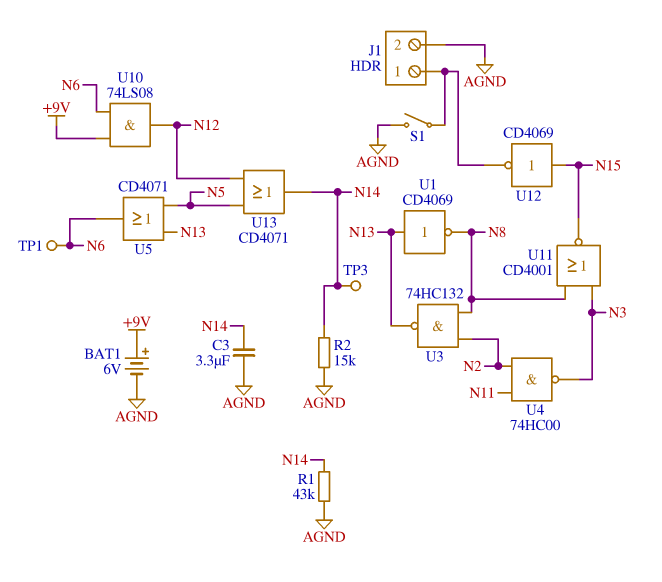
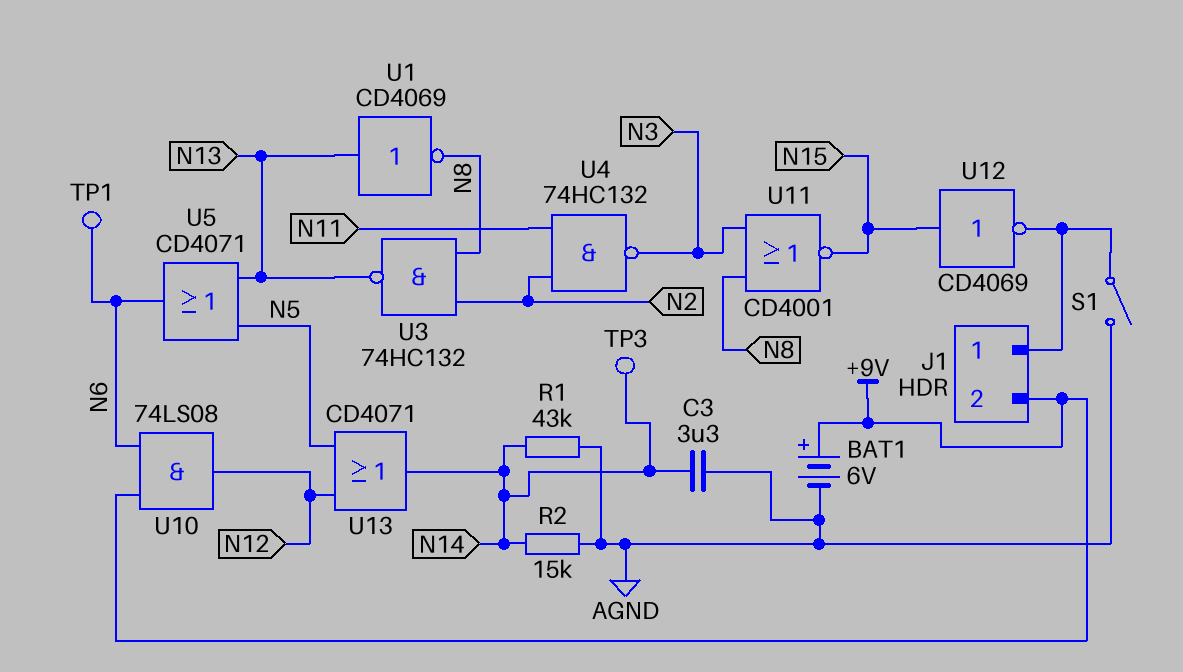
J1 pin 2: AGND -> +9V
U4: NAND 74HC00 (in N2, in N11, out N3) -> NAND 74HC132 (in N2, in N11, out N3)

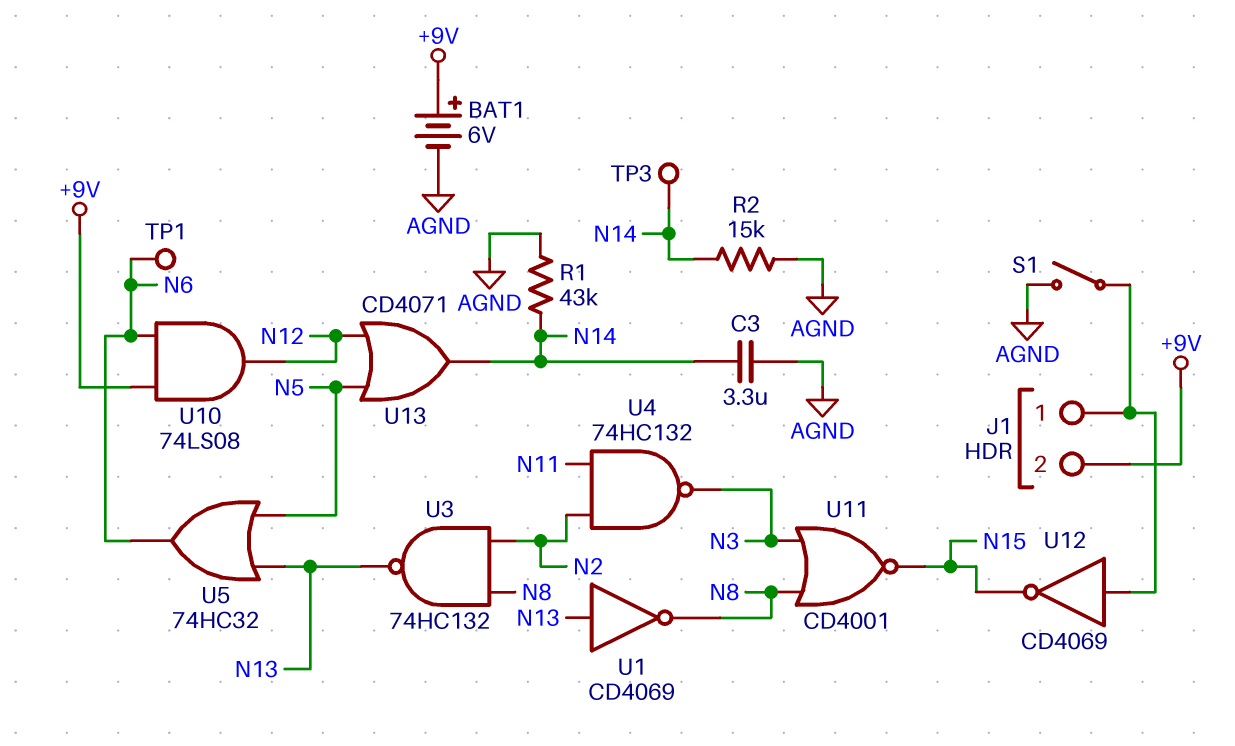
U5: OR CD4071 (in N5, in N13, out N6) -> OR 74HC32 (in N5, in N13, out N6)
U12: NOT CD4069 (in N15, out J1/1) -> NOT CD4069 (in J1/1, out N15)

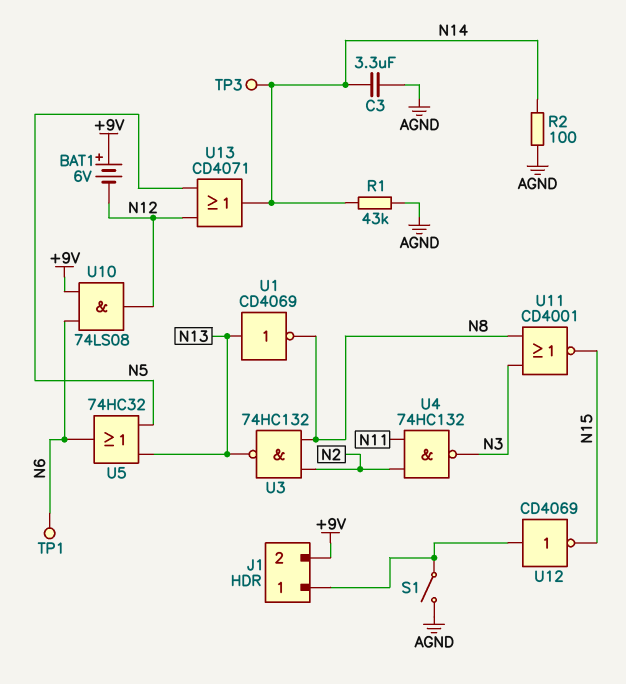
BAT1: 6V (plus +9V, minus AGND) -> 6V (plus +9V, minus N12)
R2: 15k (AGND, N14) -> 100 (AGND, N14)

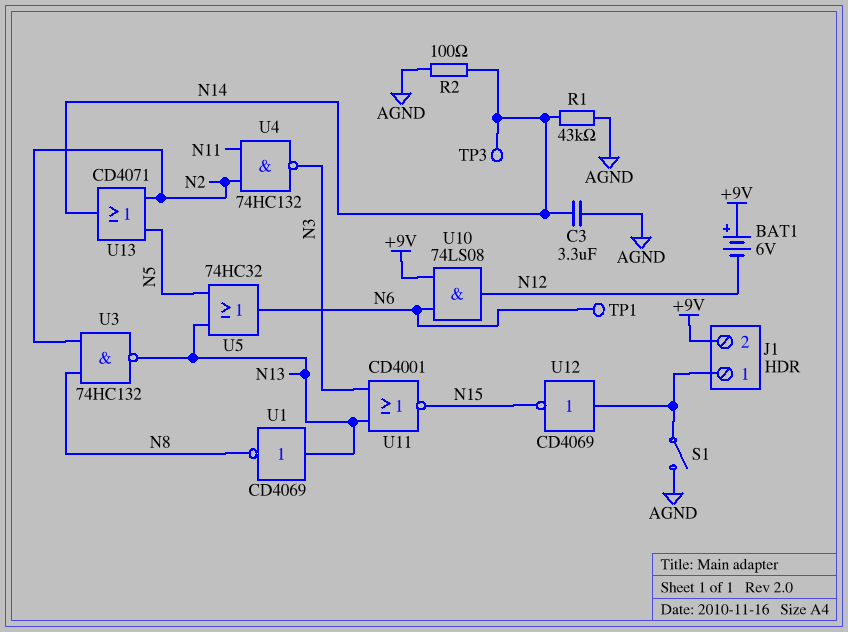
U11: NOR CD4001 (in N3, in N8, out N15) -> NOR CD4001 (in N3, in N13, out N15)
U13: OR CD4071 (in N5, in N12, out N14) -> OR CD4071 (in N2, in N5, out N14)

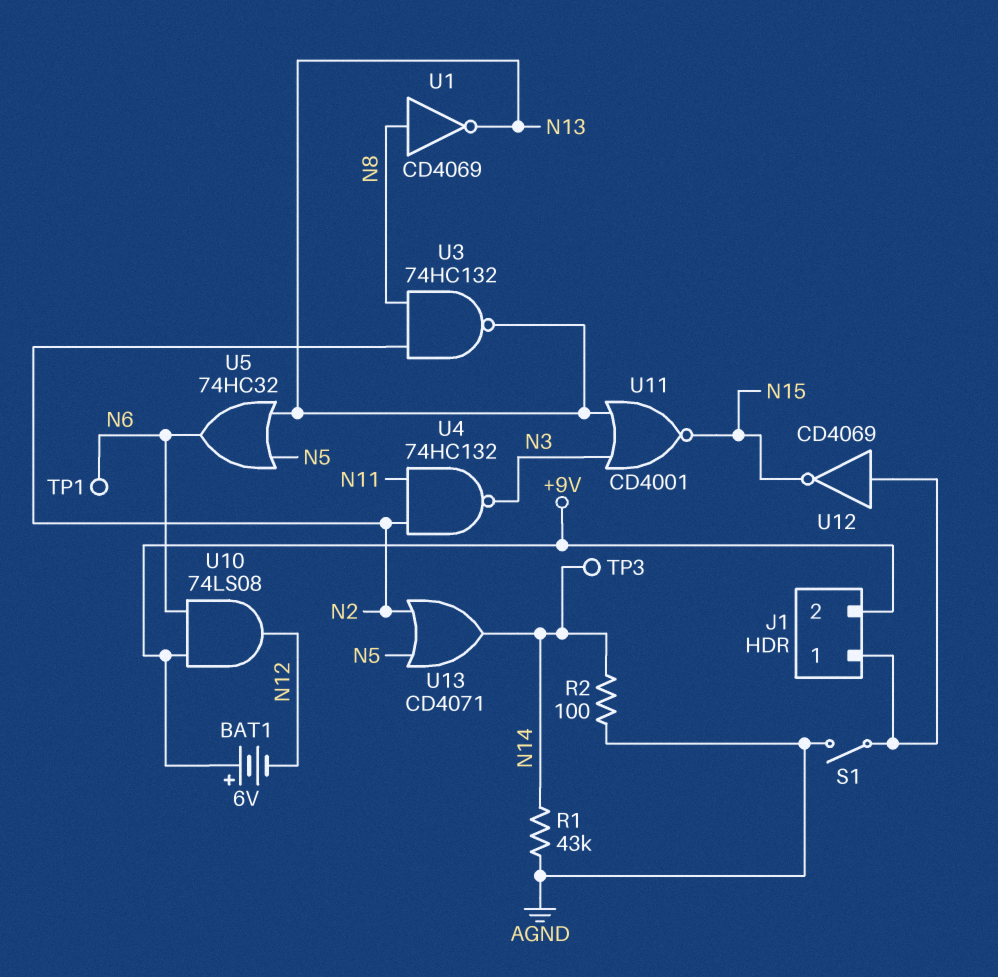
C3: 3.3uF (AGND, N14) -> none
U1: NOT CD4069 (in N13, out N8) -> NOT CD4069 (in N8, out N13)

